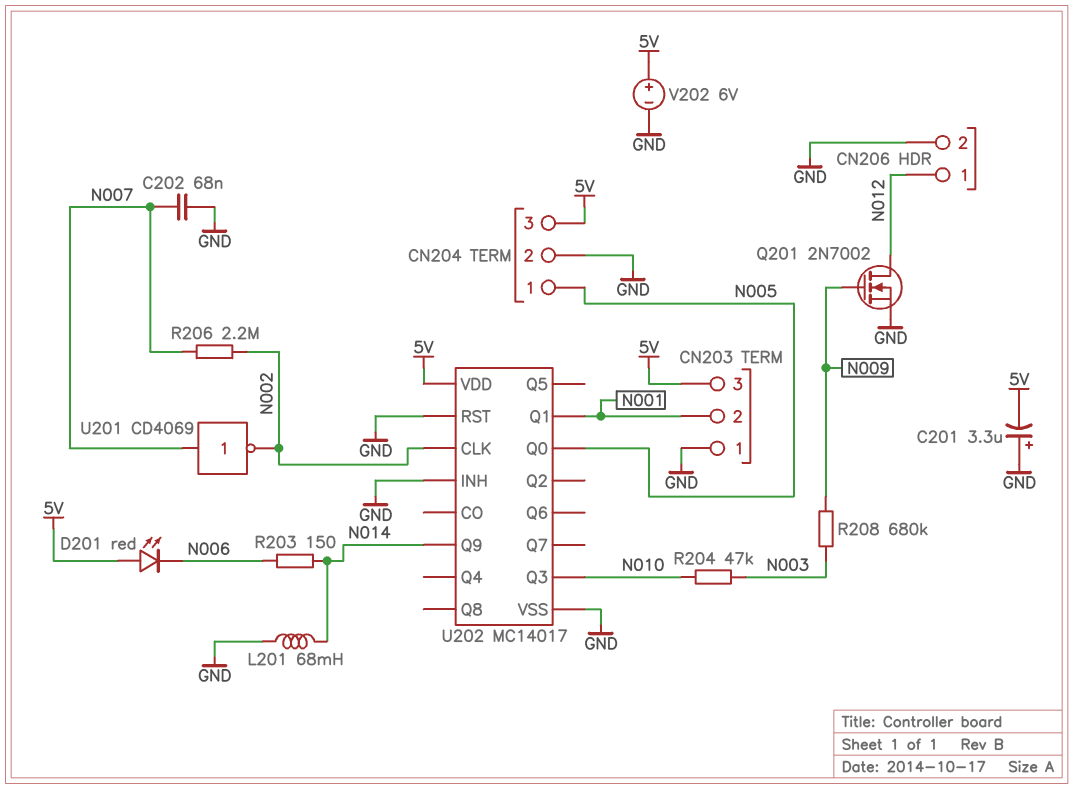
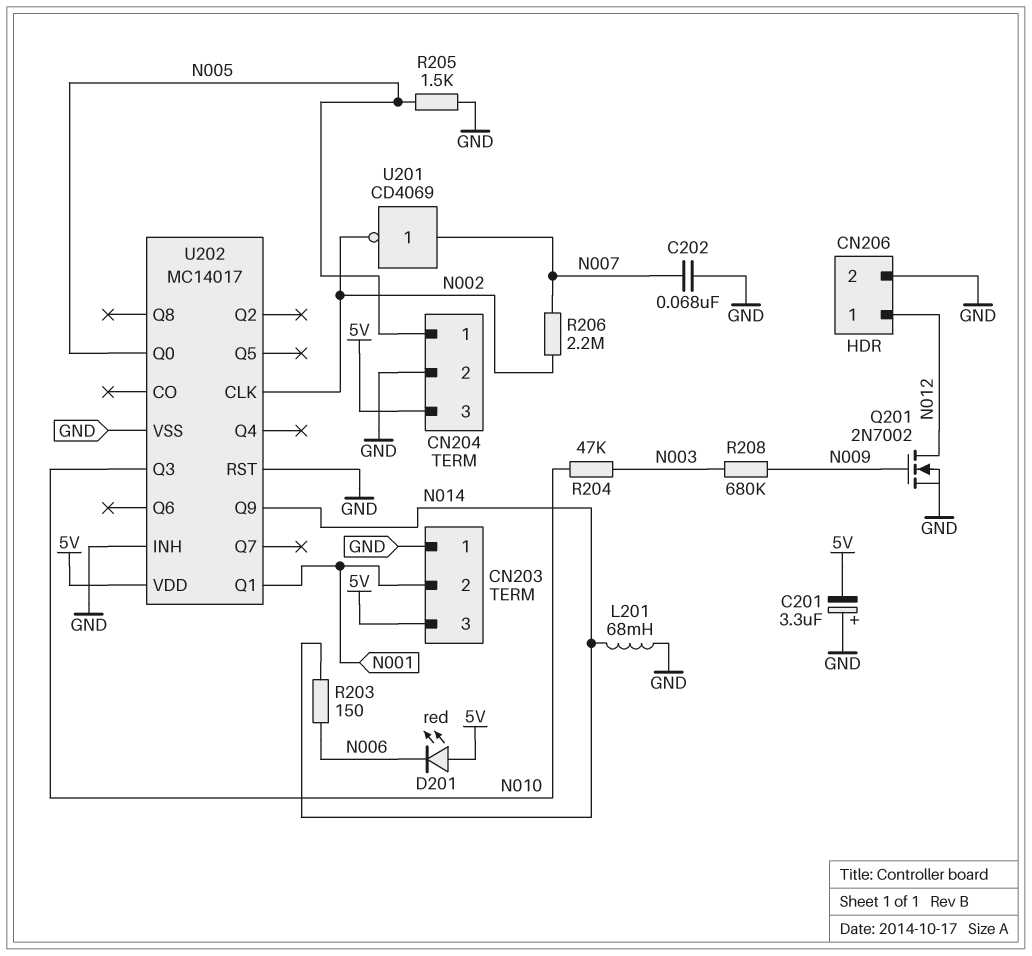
R205: none -> 1.5k (GND, N005)
V202: 6V (plus 5V, minus GND) -> none

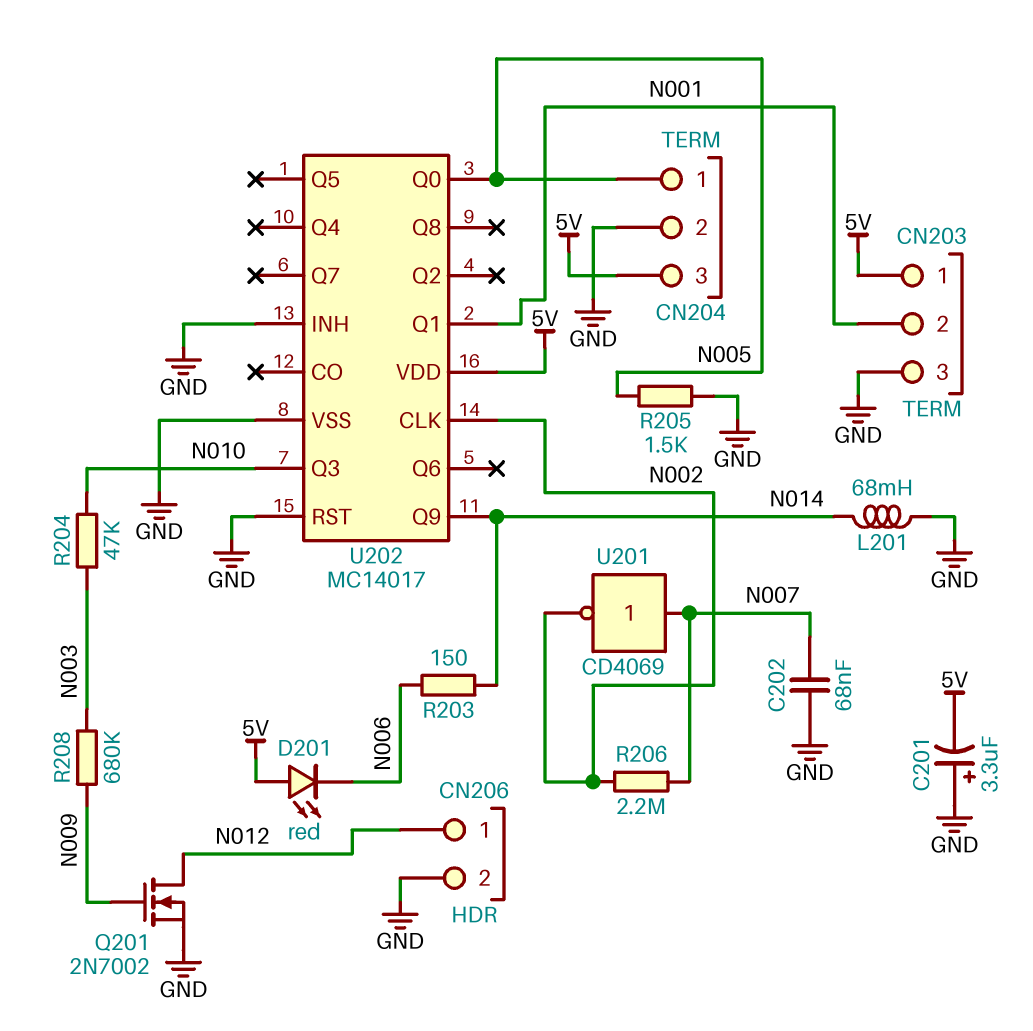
CN203 pin 1: GND -> 5V
CN203 pin 3: 5V -> GND

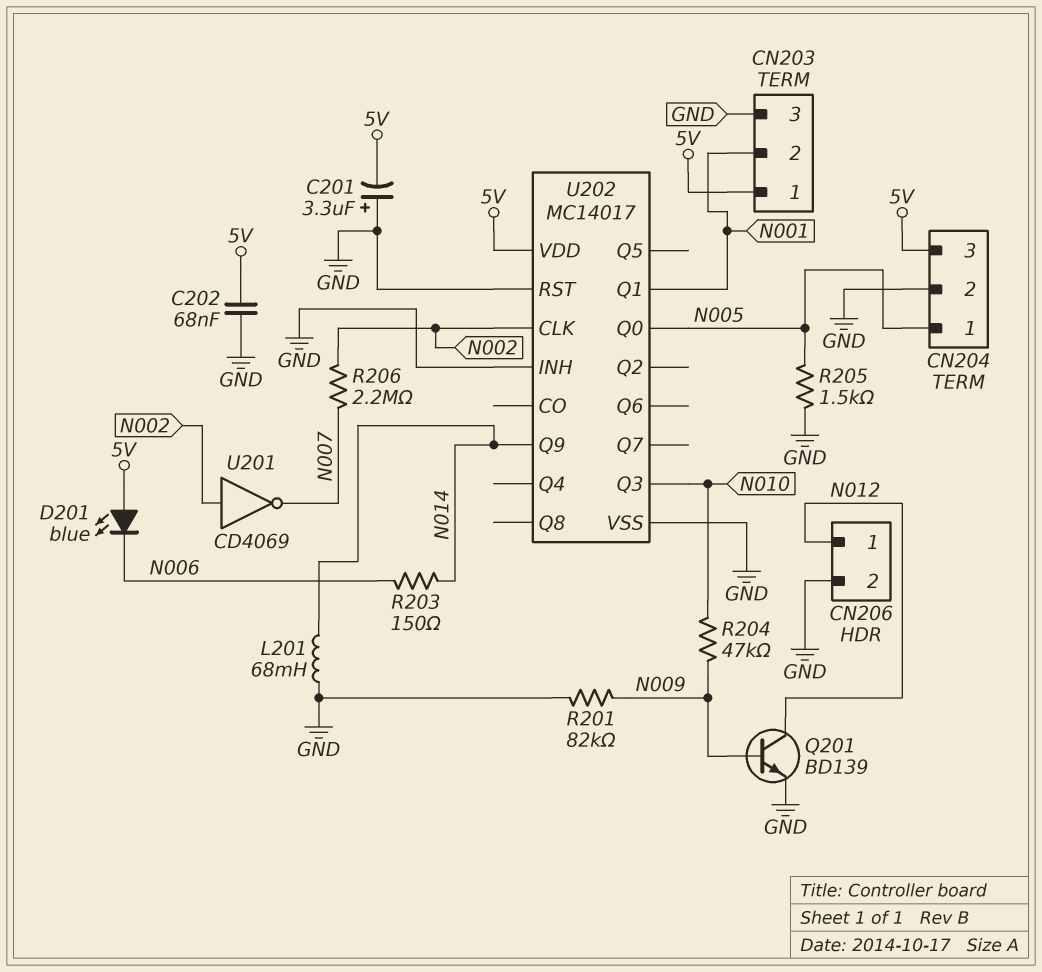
C202: 68nF (GND, N007) -> 68nF (5V, GND)
D201: LED red (A 5V, K N006) -> LED blue (A 5V, K N006)
Q201: NMOS 2N7002 (G N009, D N012, S GND) -> NPN BD139 (B N009, C N012, E GND)
R201: none -> 82k (GND, N009)
R204: 47k (N003, N010) -> 47k (N009, N010)
R208: 680k (N003, N009) -> none
U201: NOT CD4069 (in N007, out N002) -> NOT CD4069 (in N002, out N007)

